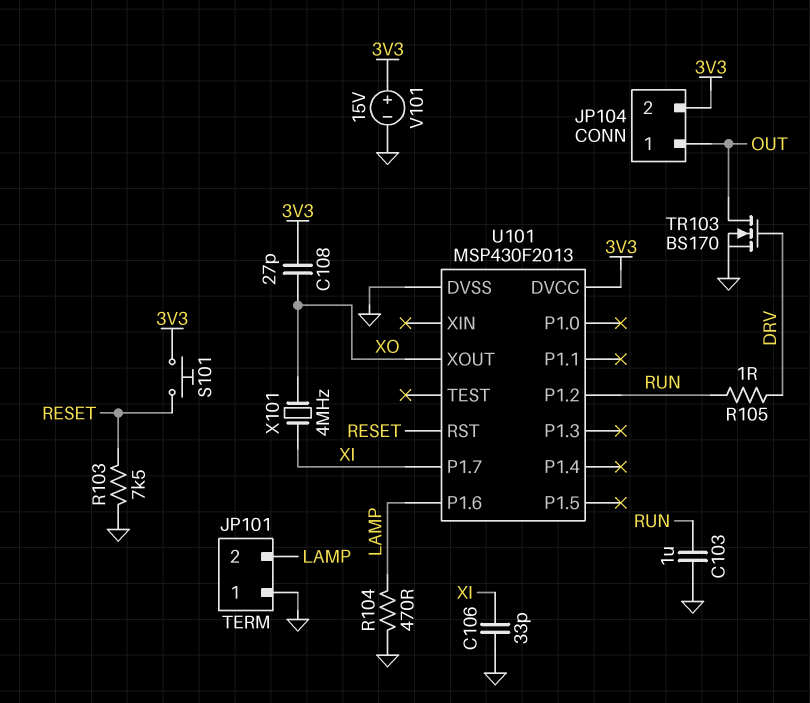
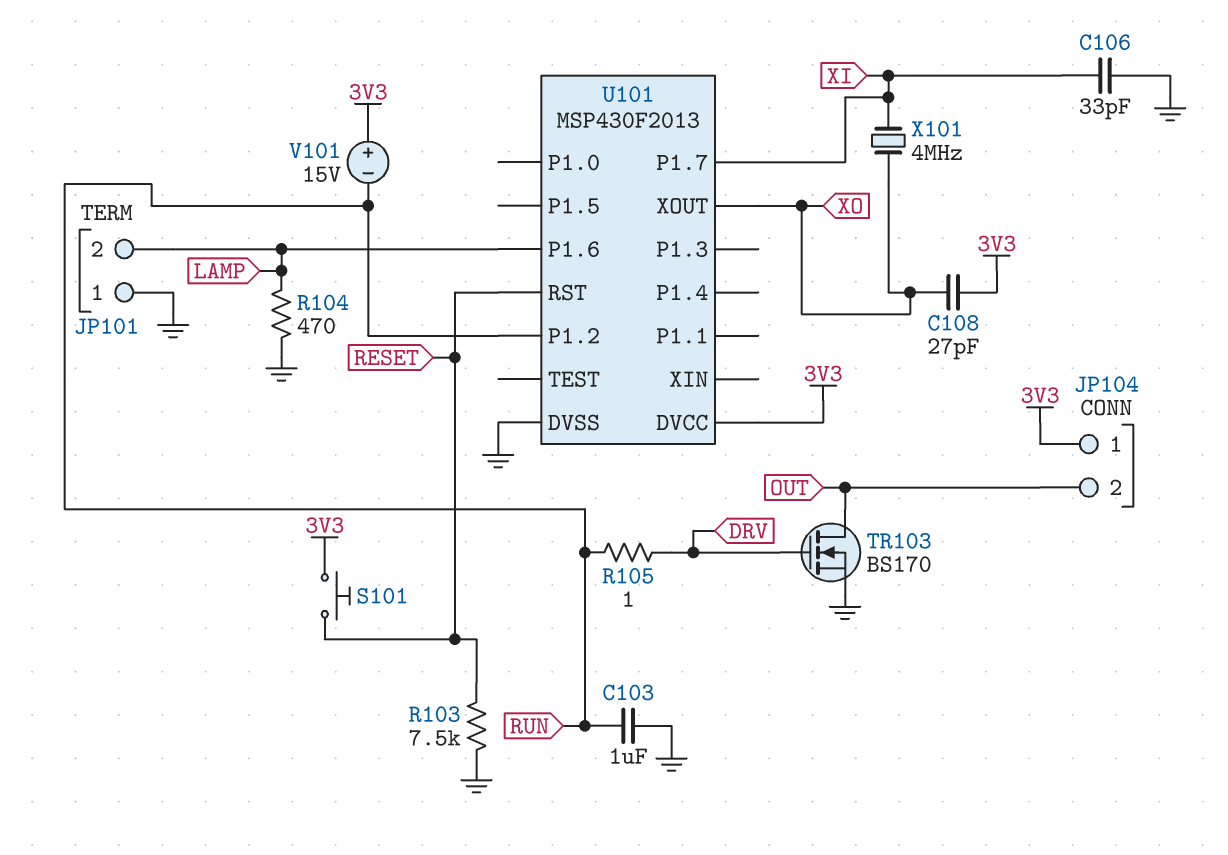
JP104 pin 1: OUT -> 3V3
JP104 pin 2: 3V3 -> OUT
V101: 15V (plus 3V3, minus GND) -> 15V (plus 3V3, minus RUN)

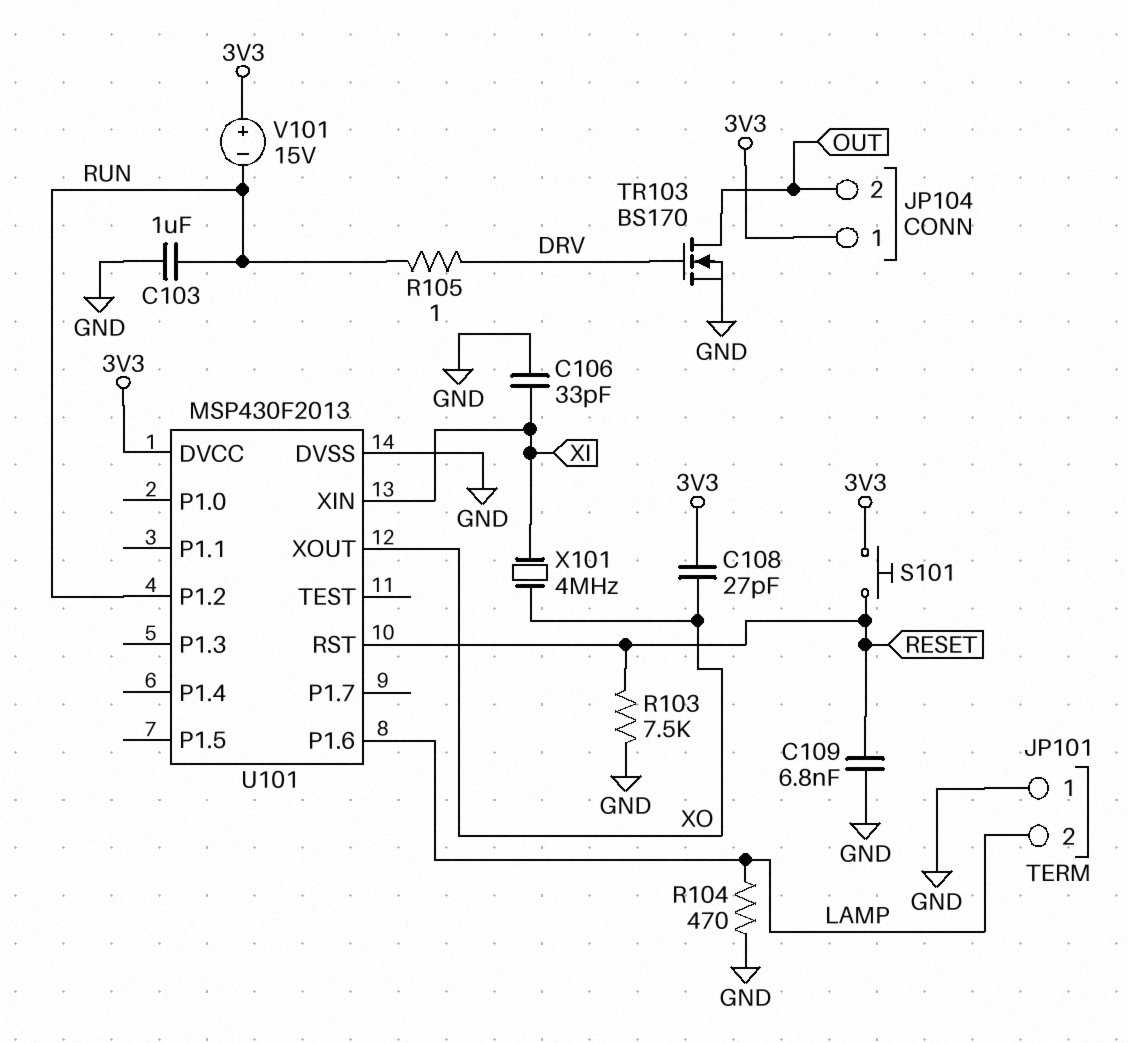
C109: none -> 6.8nF (GND, RESET)
U101 pin P1.7: XI -> none
U101 pin XIN: none -> XI

